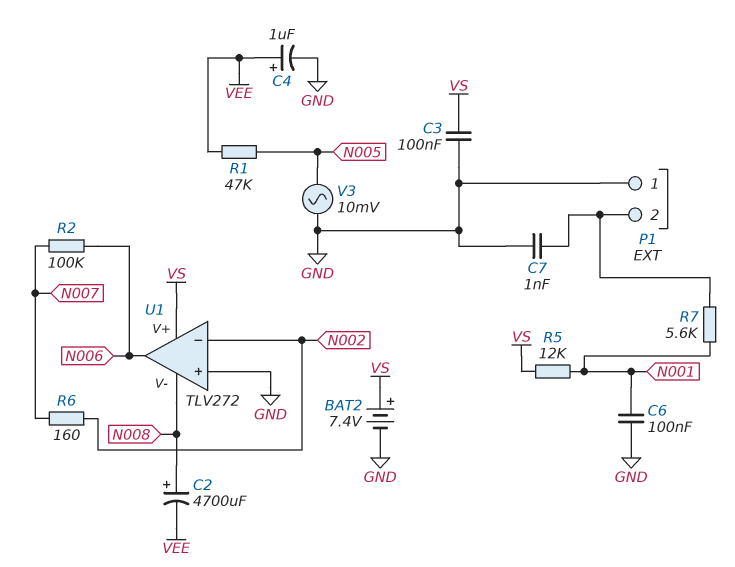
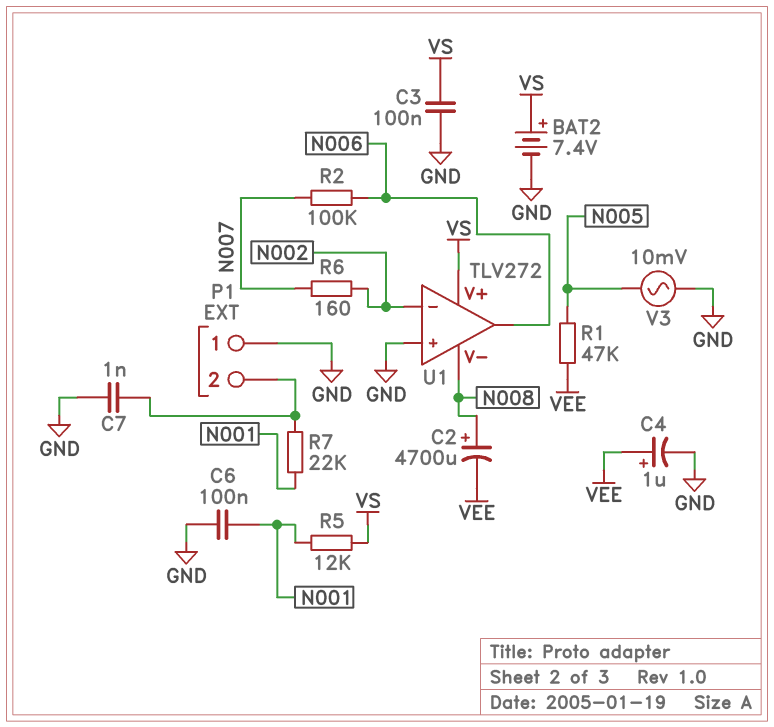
R7: 5.6k (N001, P1/2) -> 22k (N001, P1/2)

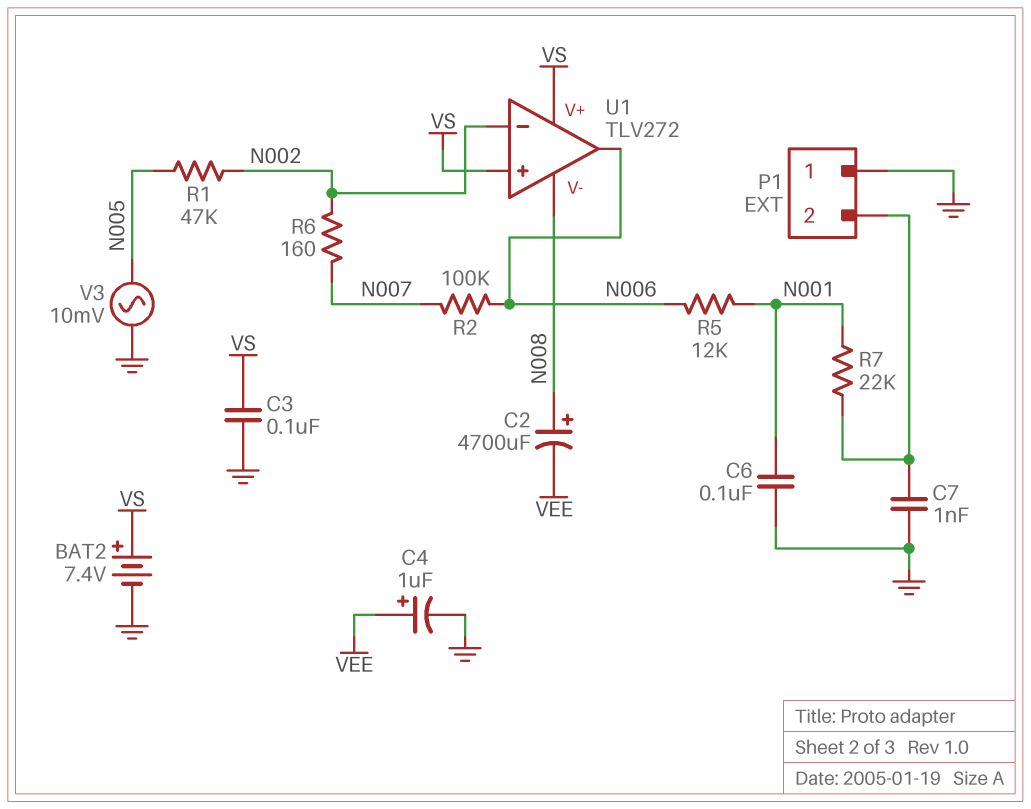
R1: 47k (N005, VEE) -> 47k (N002, N005)
R5: 12k (N001, VS) -> 12k (N001, N006)
U1 pin in+: GND -> VS

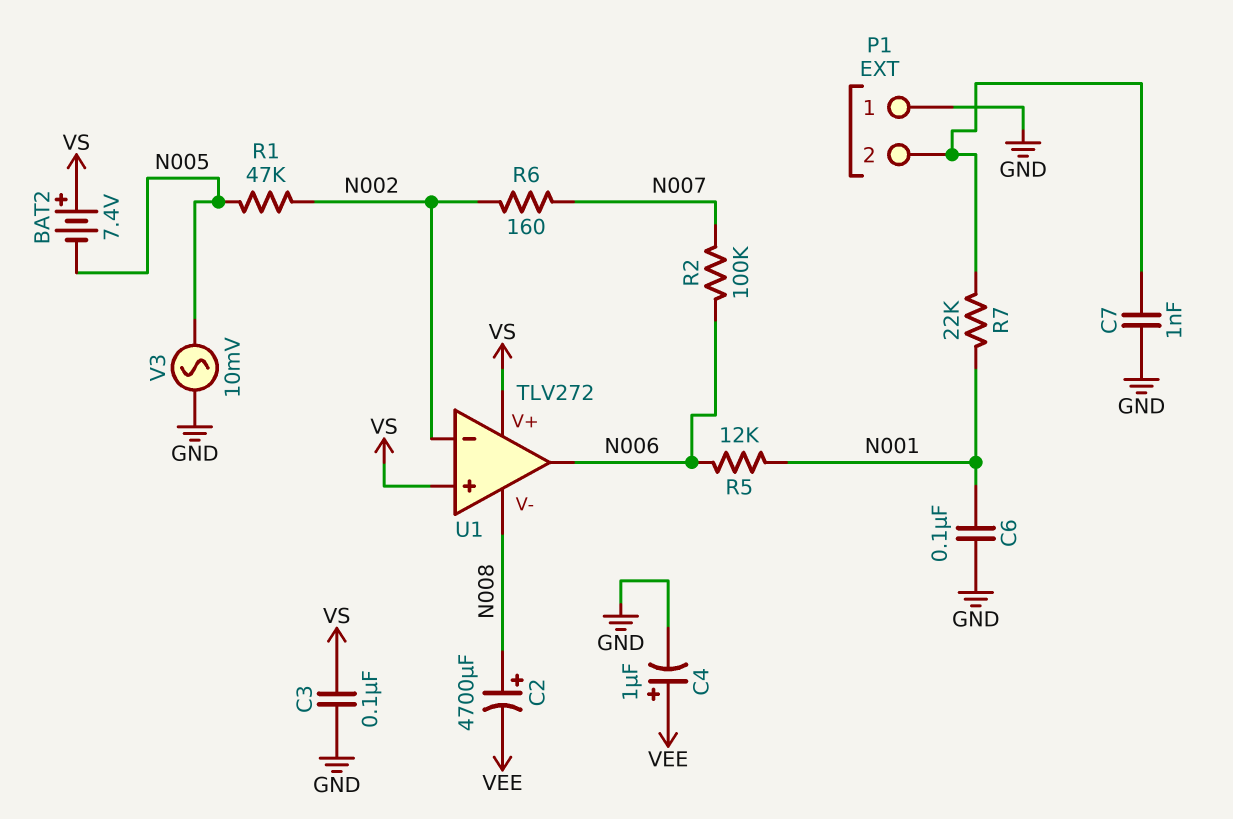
BAT2: 7.4V (plus VS, minus GND) -> 7.4V (plus VS, minus N005)

